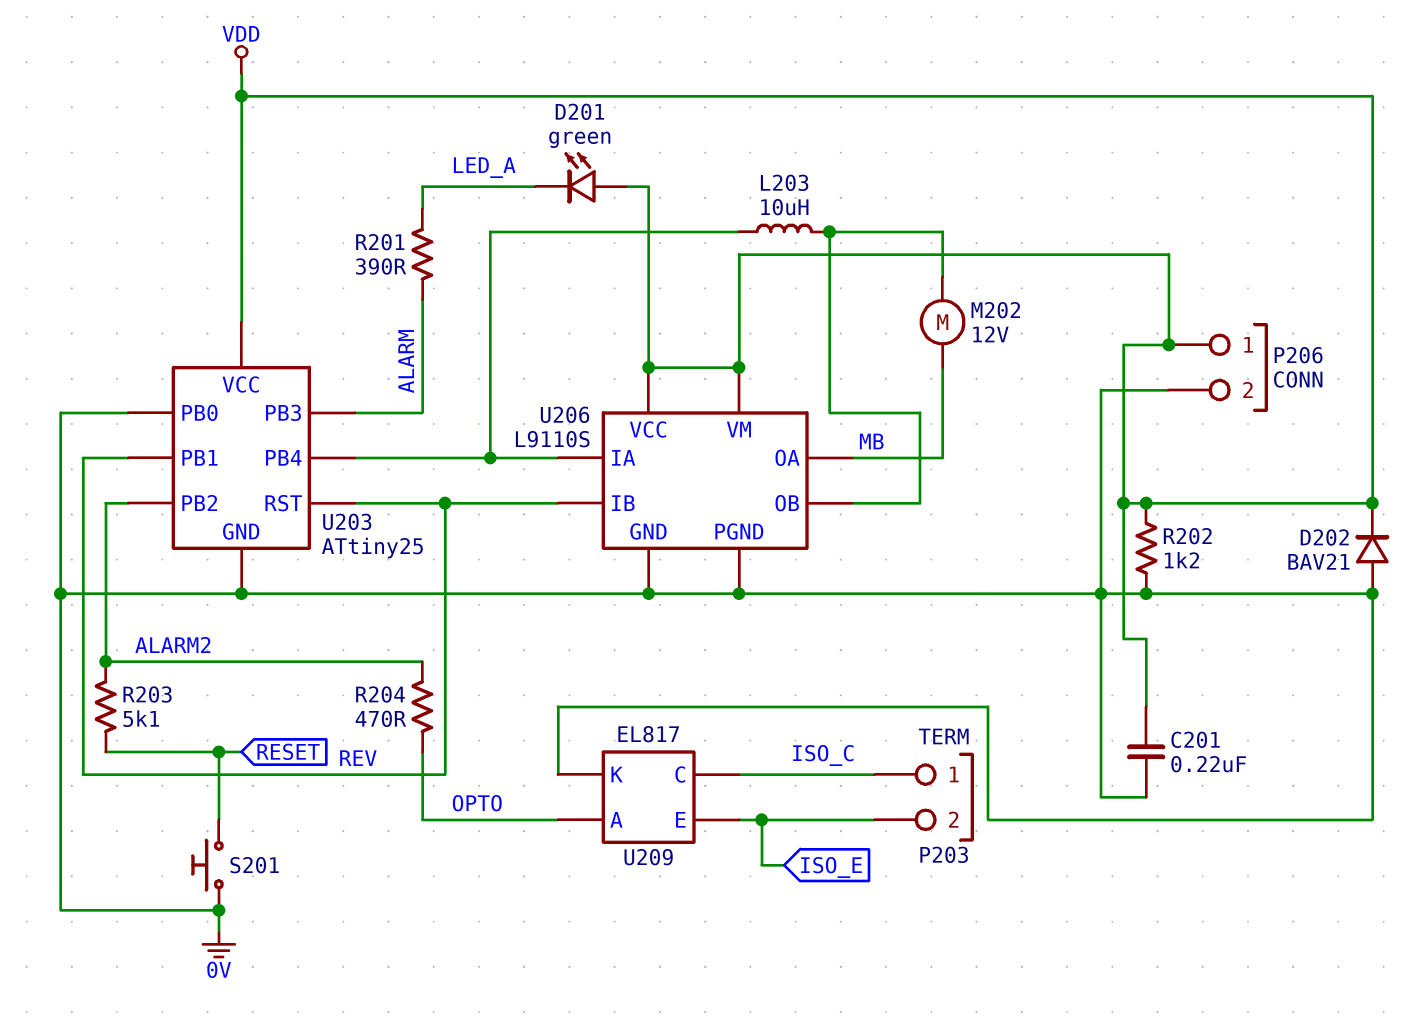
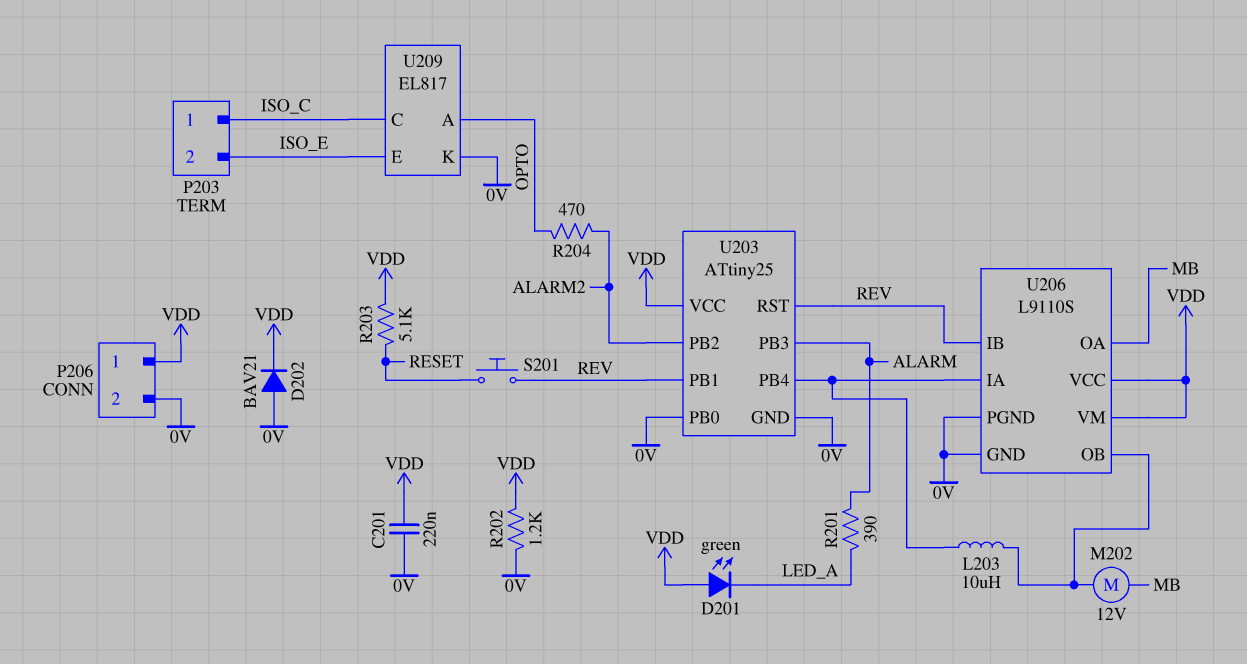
R203: 5.1k (ALARM2, RESET) -> 5.1k (RESET, VDD)
S201: button (0V, RESET) -> button (RESET, REV)

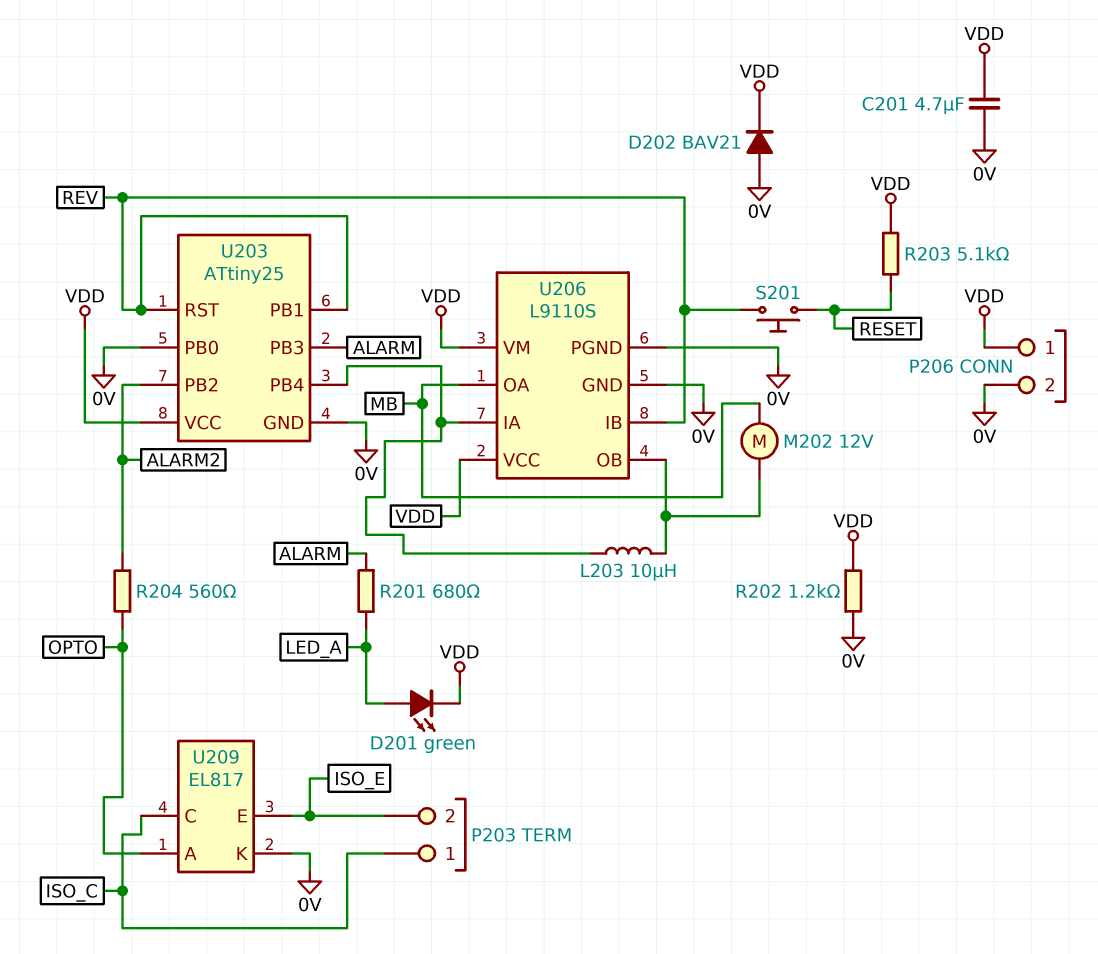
C201: 220nF (0V, VDD) -> 4.7uF (0V, VDD)
D201: LED green (A VDD, K LED_A) -> LED green (A LED_A, K VDD)
R201: 390 (ALARM, LED_A) -> 680 (ALARM, LED_A)
R204: 470 (ALARM2, OPTO) -> 560 (ALARM2, OPTO)

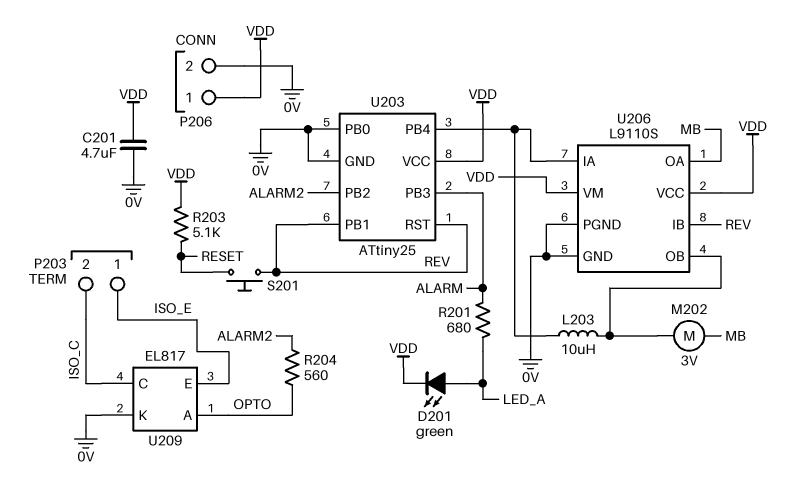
D202: diode BAV21 (A 0V, K VDD) -> none
M202: motor 12V (MB, U206/OB) -> motor 3V (MB, U206/OB)
P203 pin 1: ISO_C -> ISO_E
P203 pin 2: ISO_E -> ISO_C
R202: 1.2k (0V, VDD) -> none

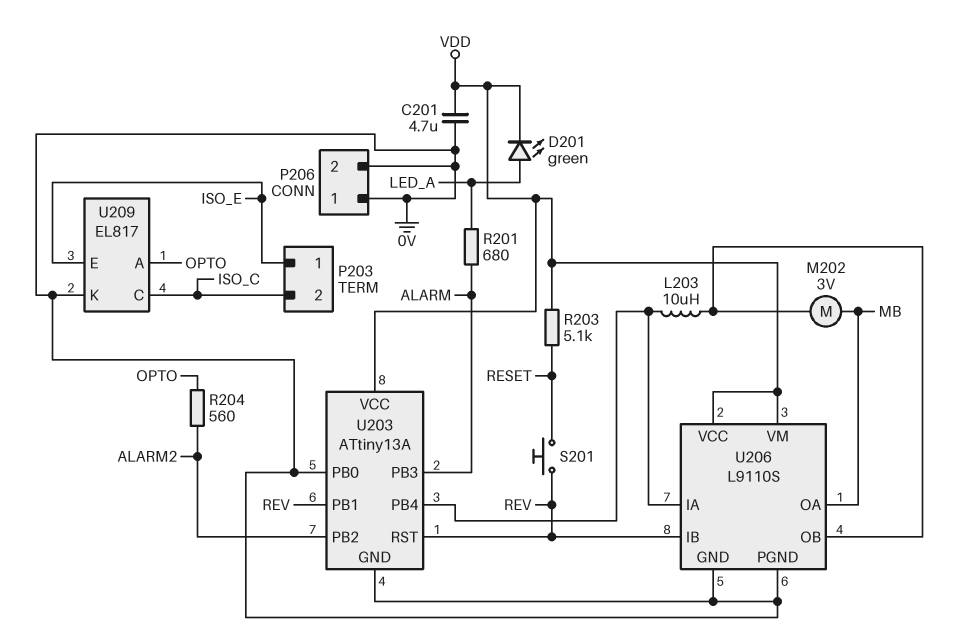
P206 pin 1: VDD -> 0V
U203: ATtiny25 -> ATtiny13A

